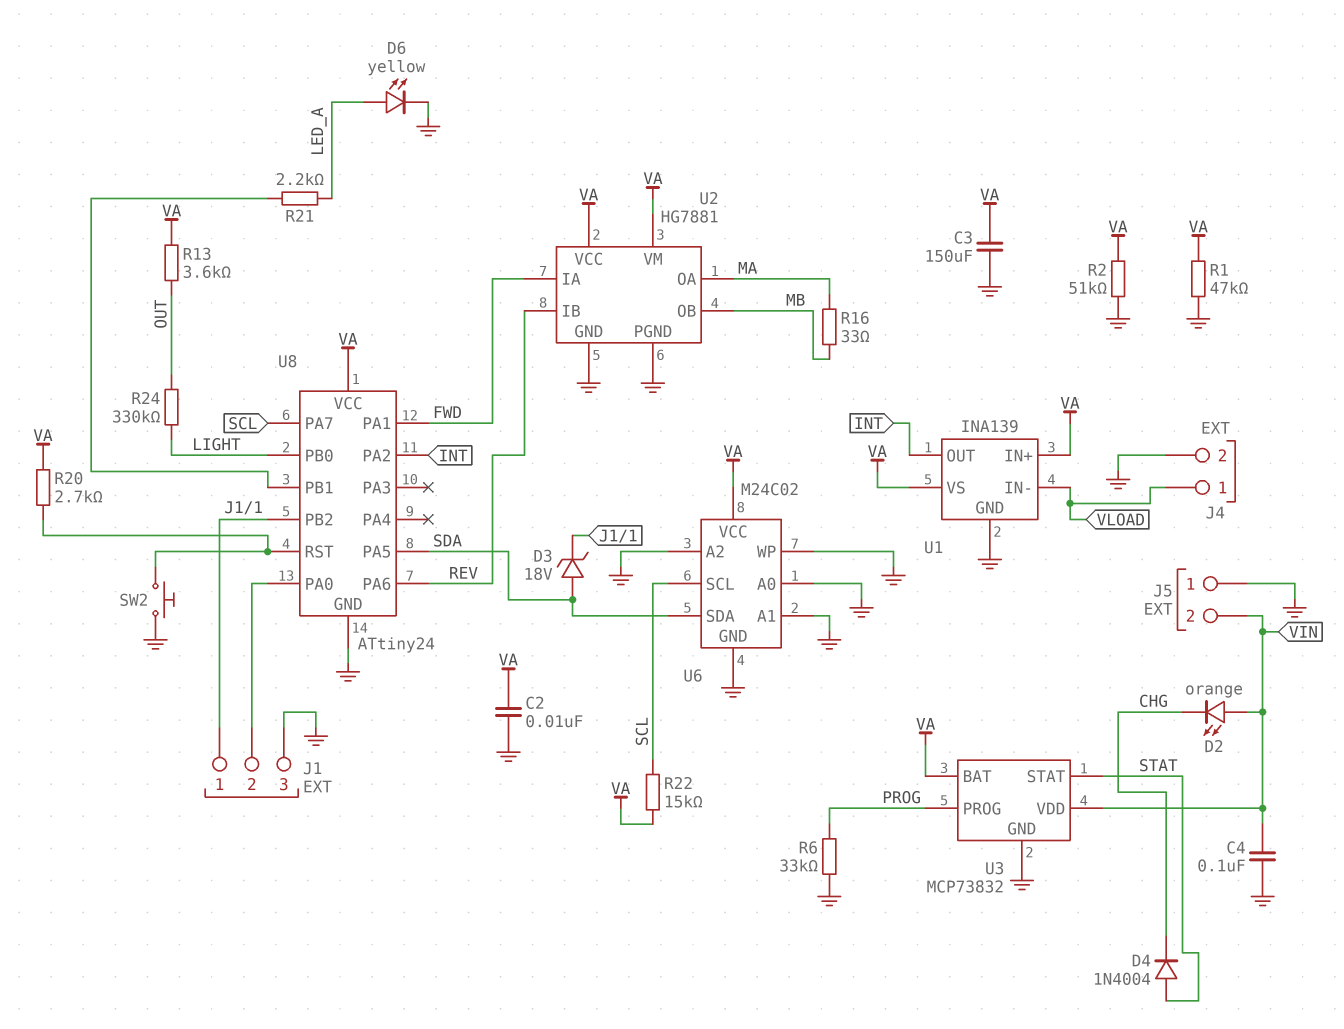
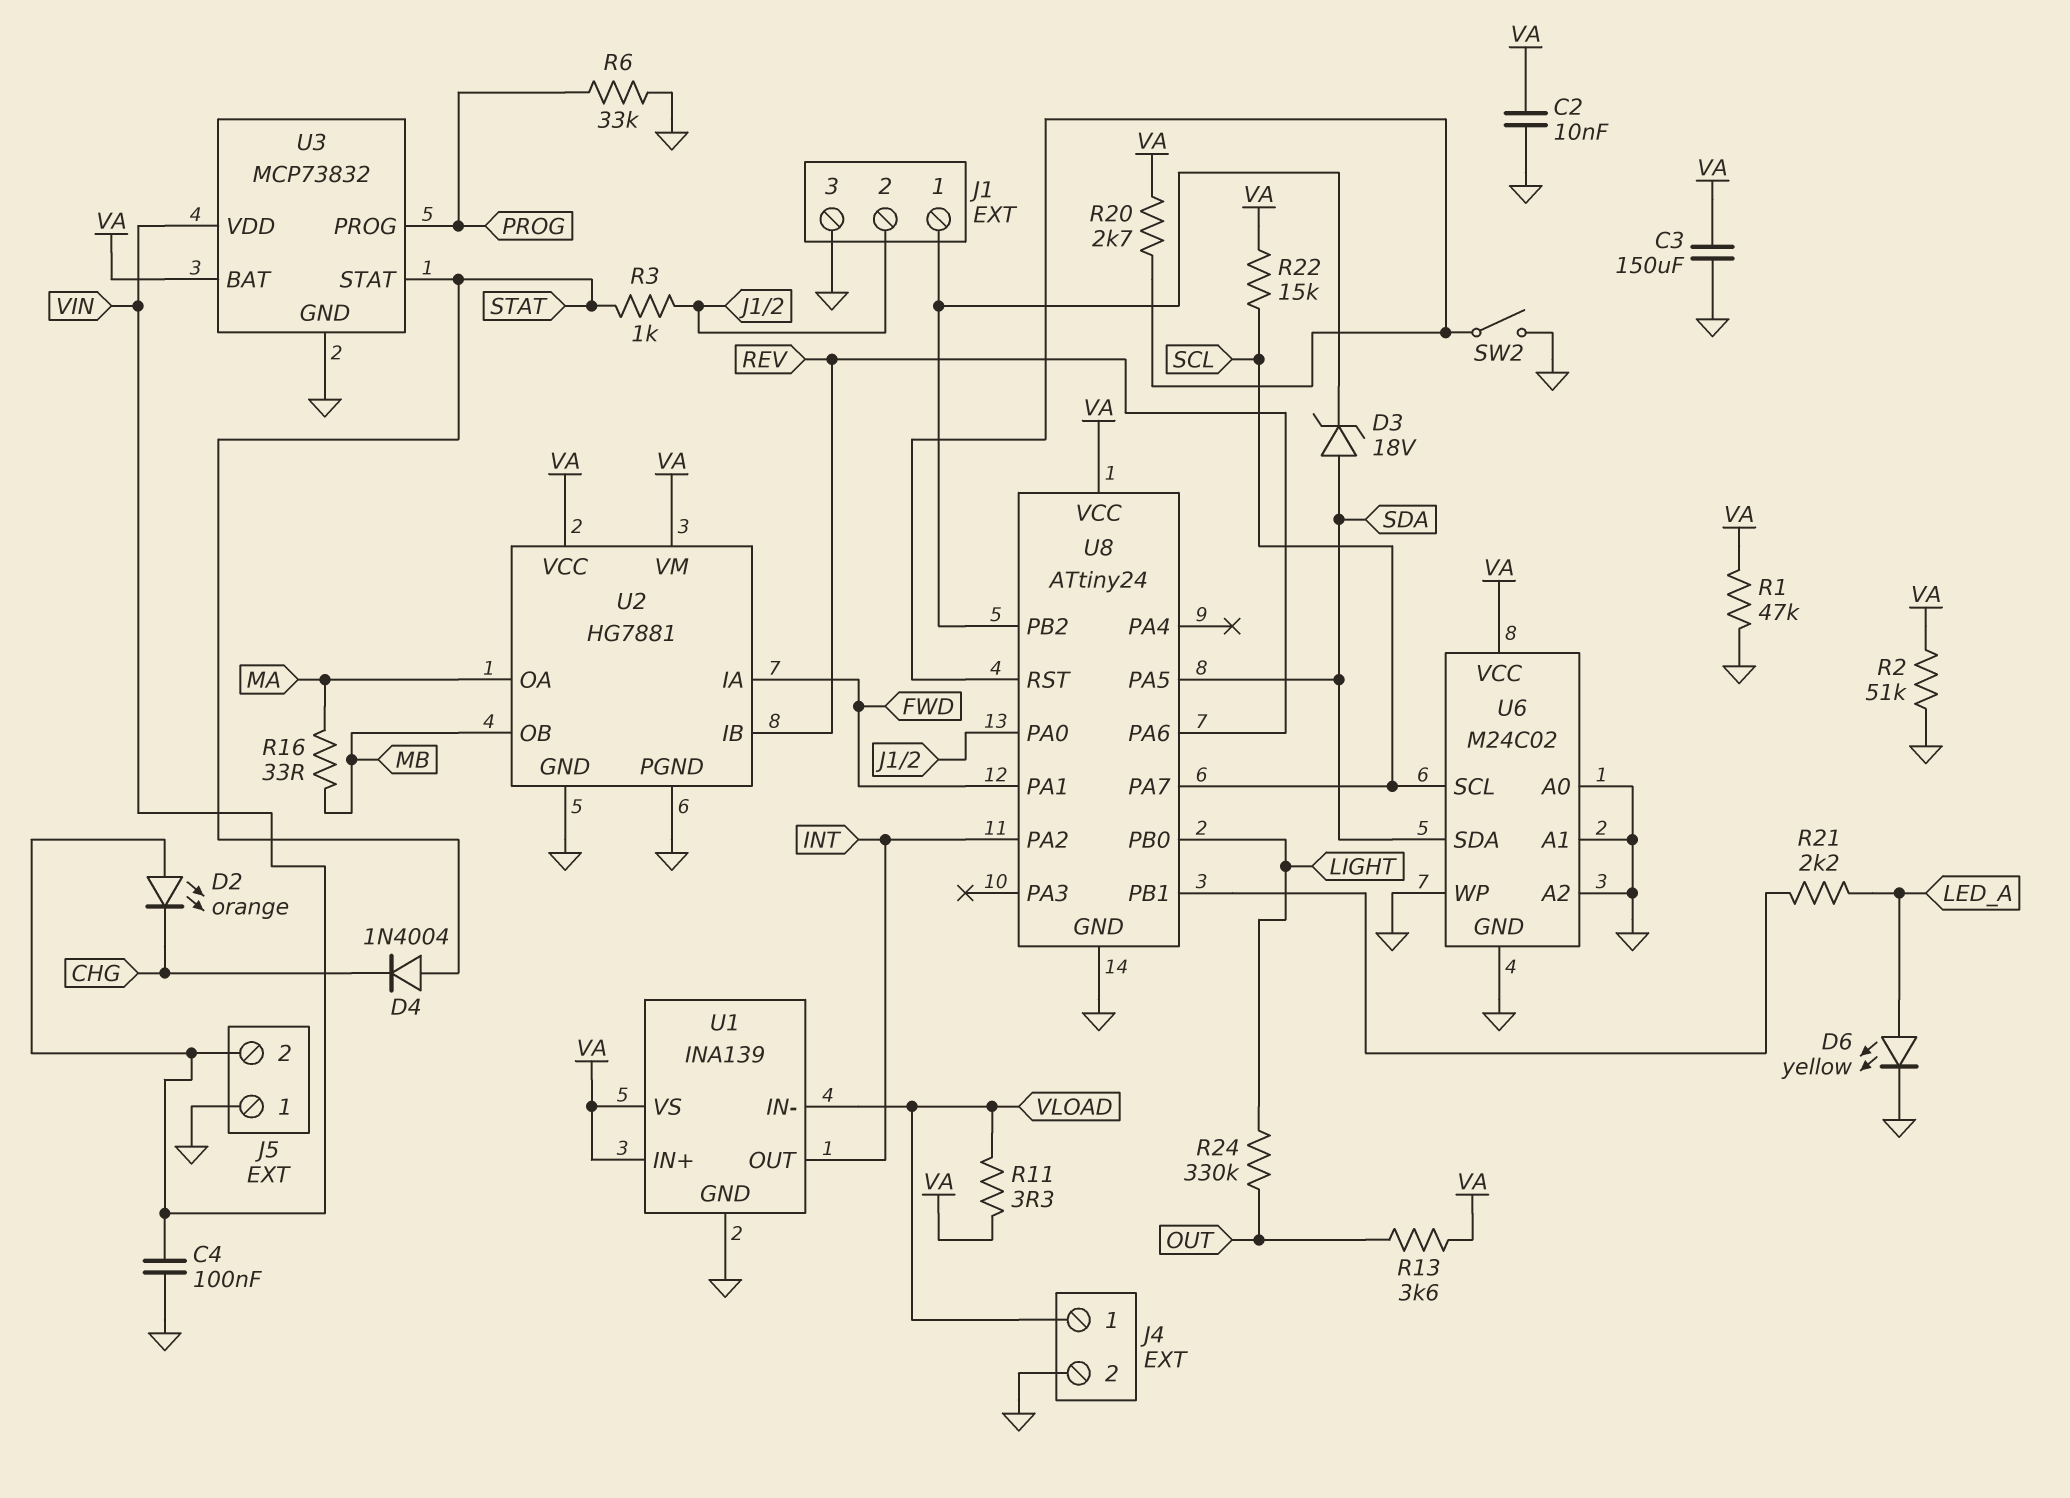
R3: none -> 1k (J1/2, STAT)
R11: none -> 3.3 (VA, VLOAD)
SW2: button (GND, U8/RST) -> switch (GND, U8/RST)

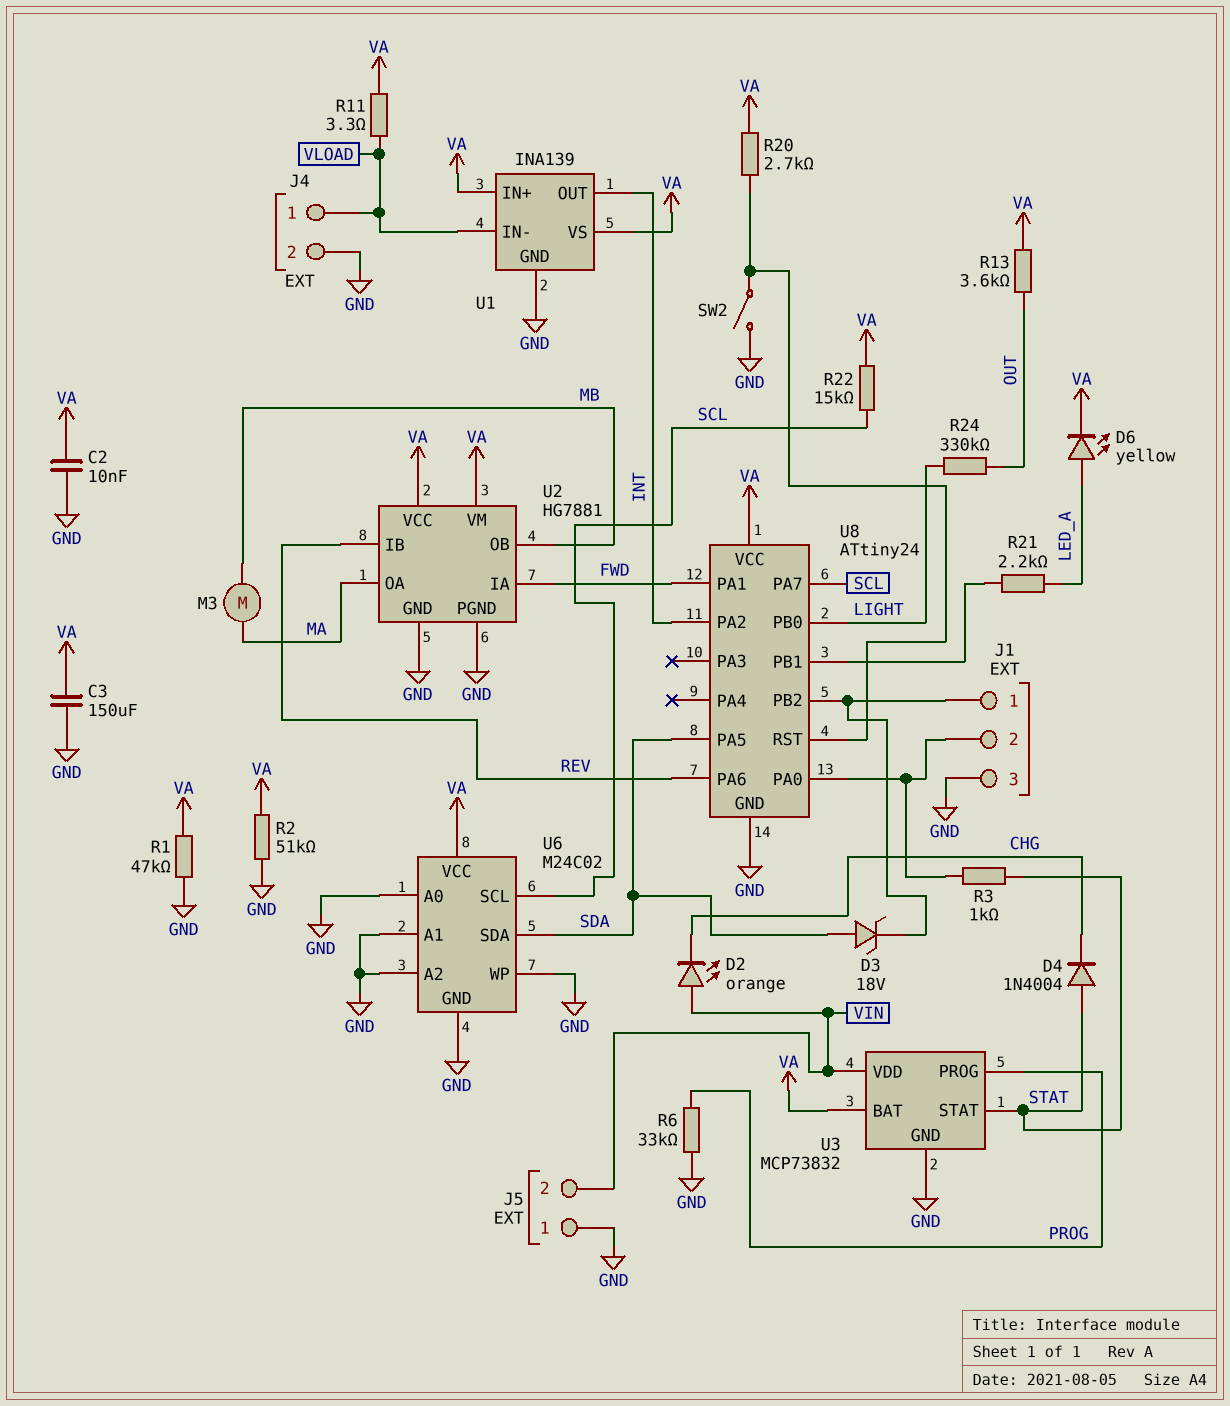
C4: 100nF (GND, VIN) -> none
D6: LED yellow (A LED_A, K GND) -> LED yellow (A LED_A, K VA)
M3: none -> motor (MA, MB)
R16: 33 (MA, MB) -> none

